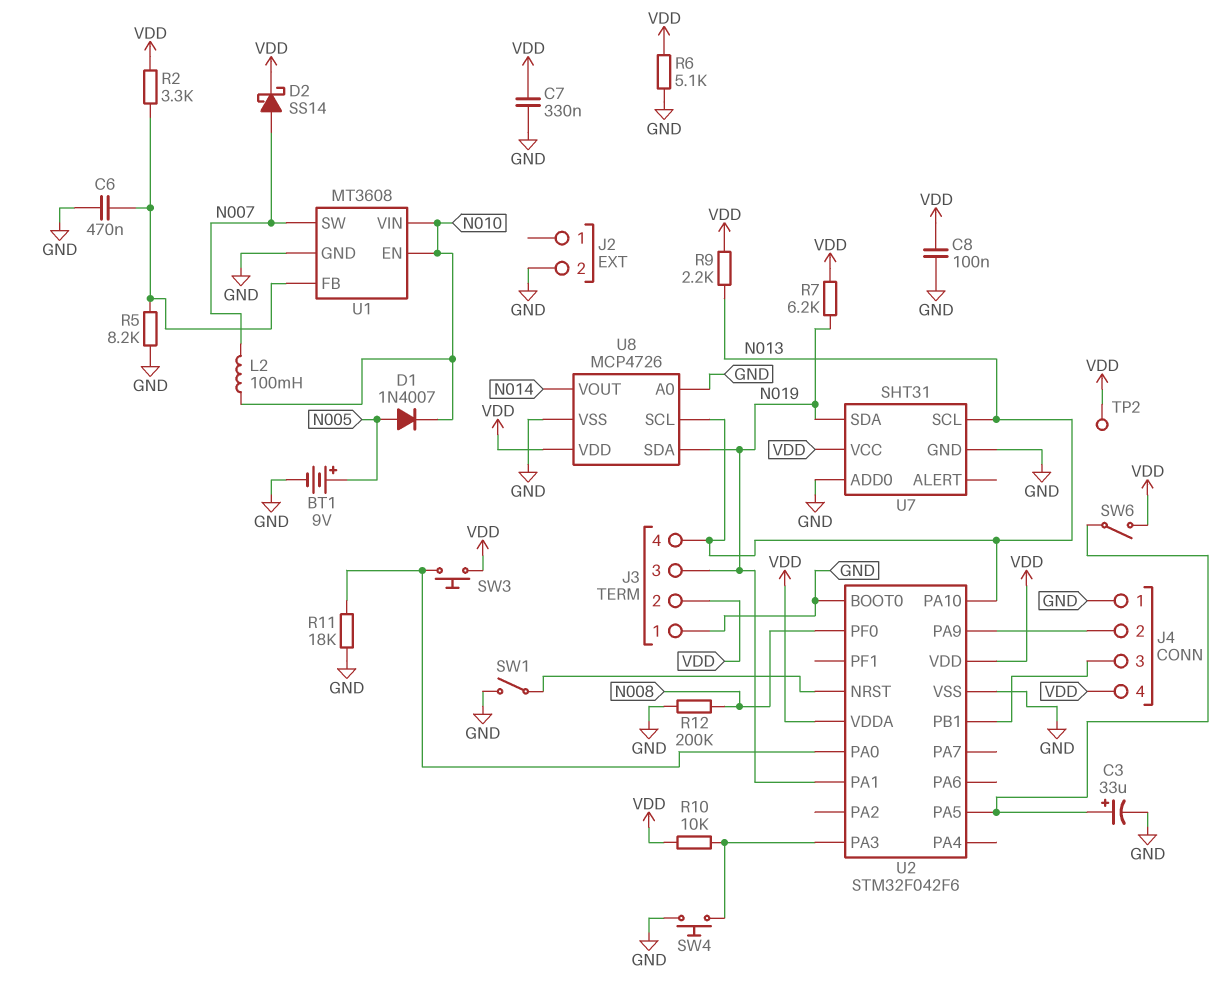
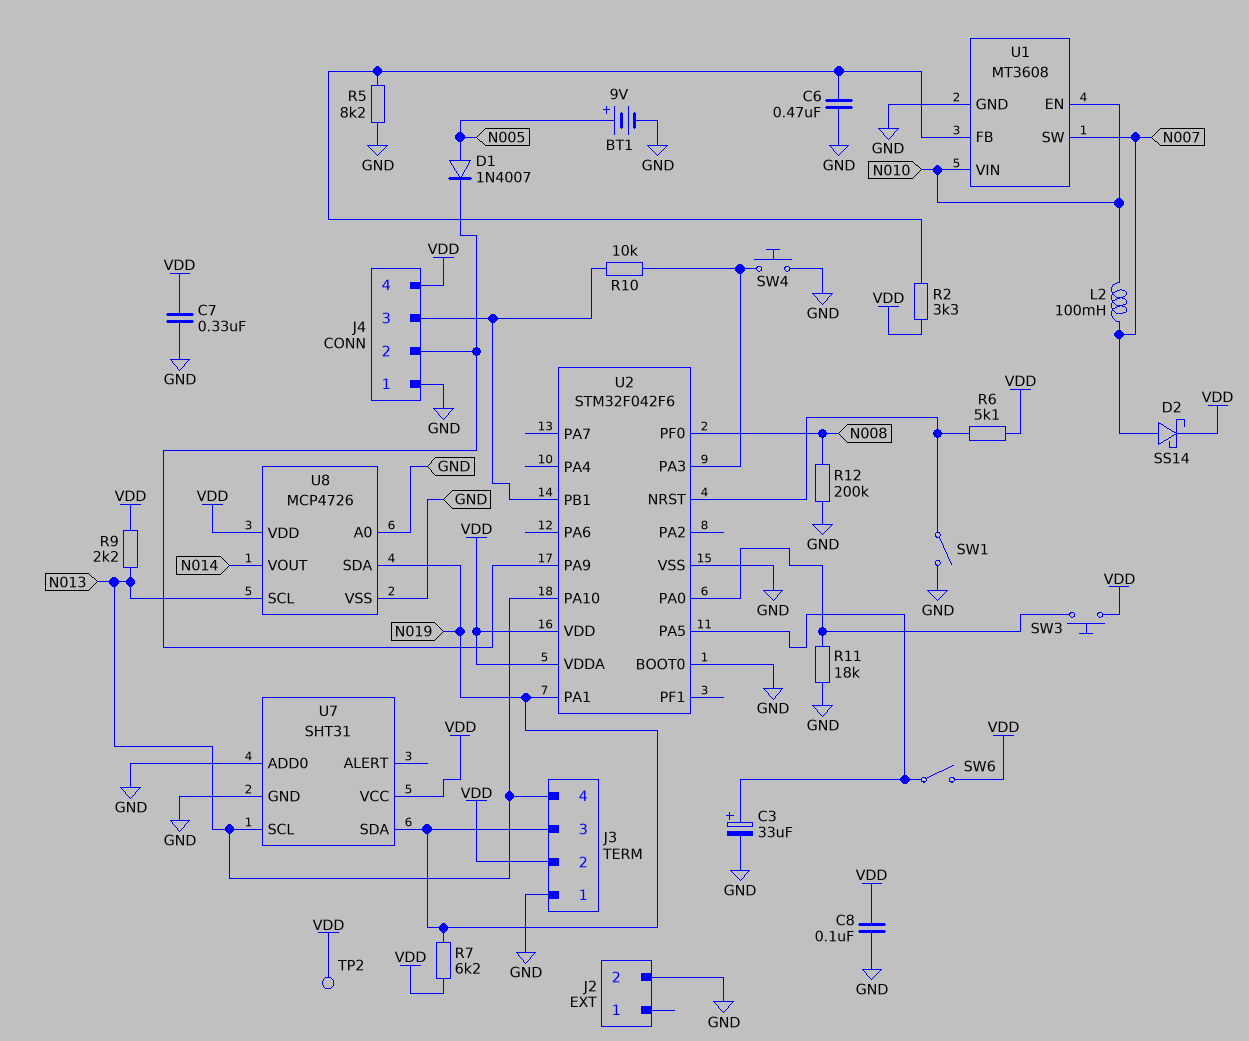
D1: diode 1N4007 (A N005, K N010) -> diode 1N4007 (A N005, K J4/2)
R6: 5.1k (GND, VDD) -> 5.1k (U2/NRST, VDD)
R10: 10k (U2/PA3, VDD) -> 10k (J4/3, U2/PA3)

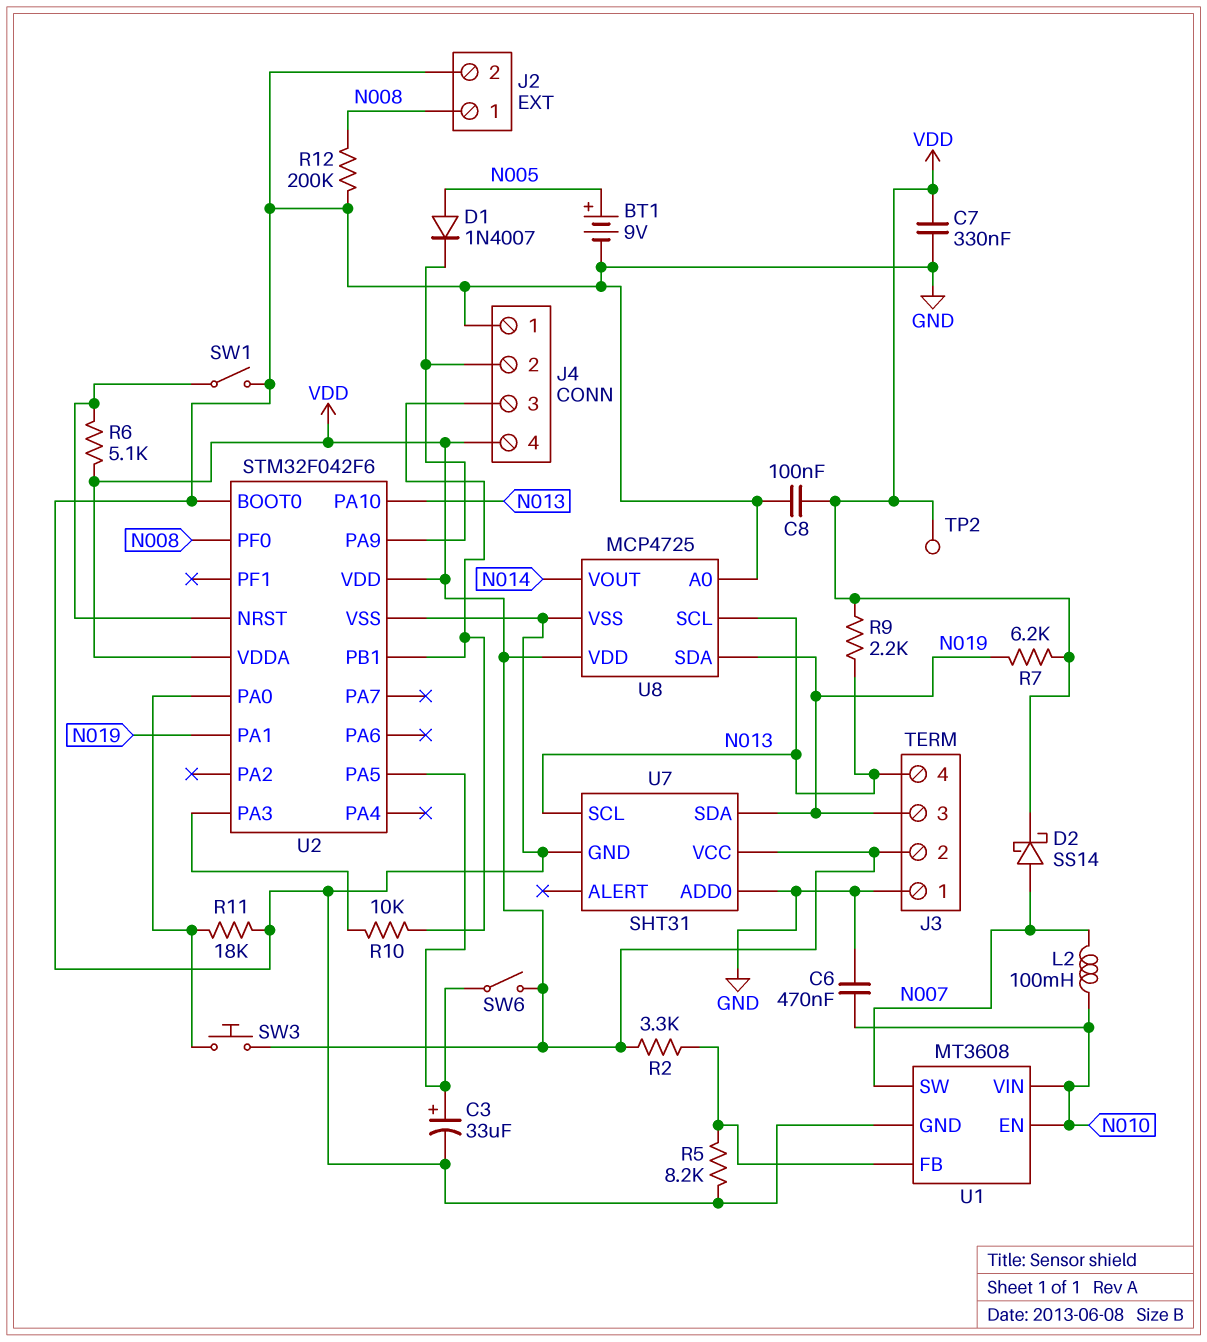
C6: 470nF (GND, U1/FB) -> 470nF (GND, N010)
J2 pin 1: none -> N008
SW4: button (GND, U2/PA3) -> none
U8: MCP4726 -> MCP4725

